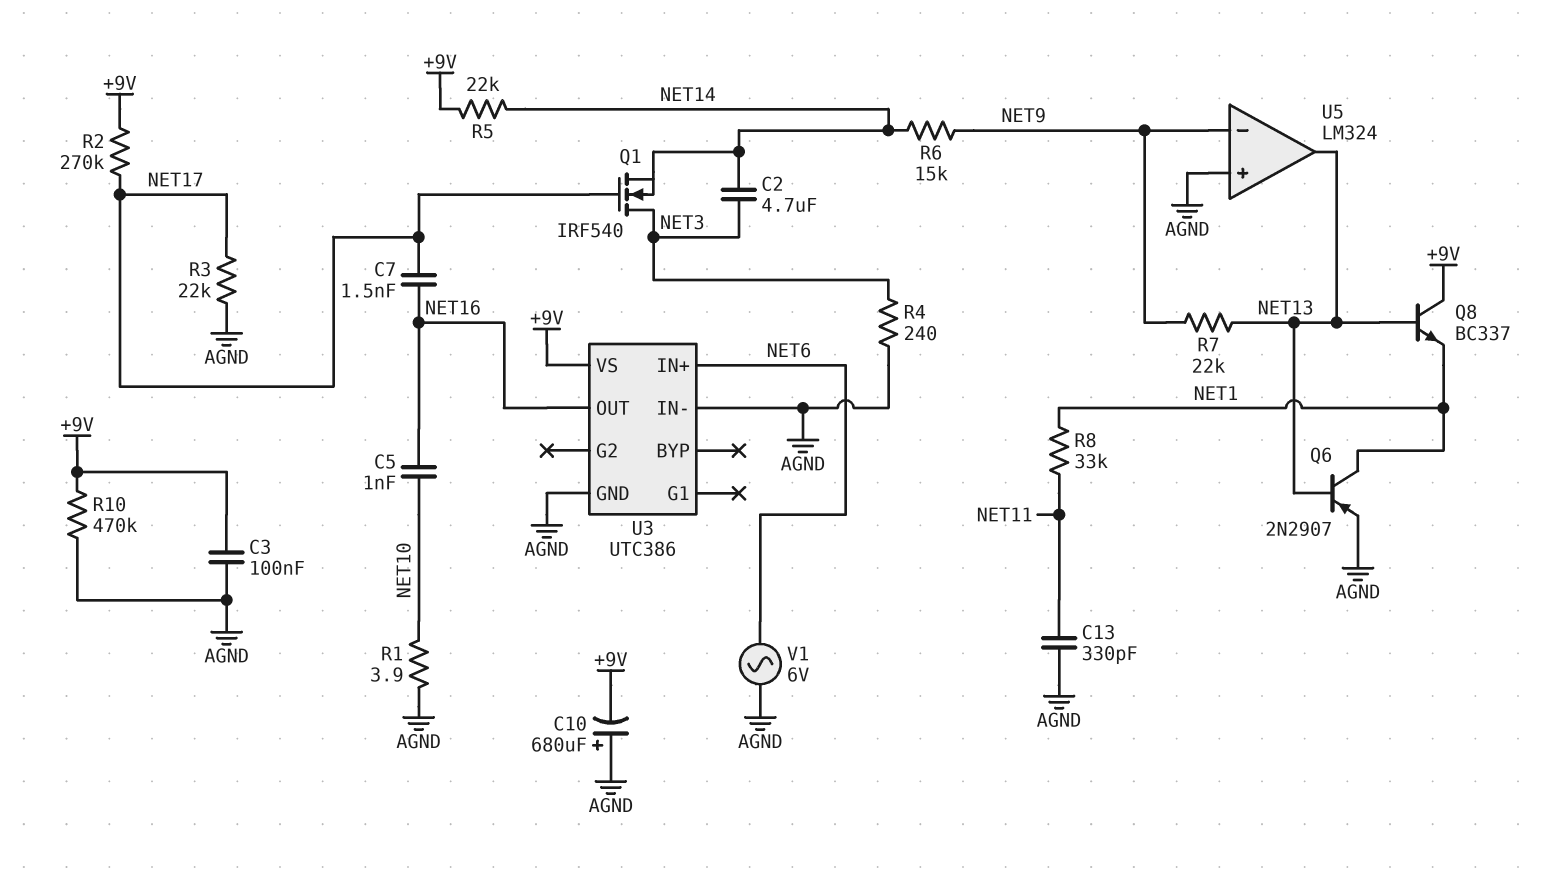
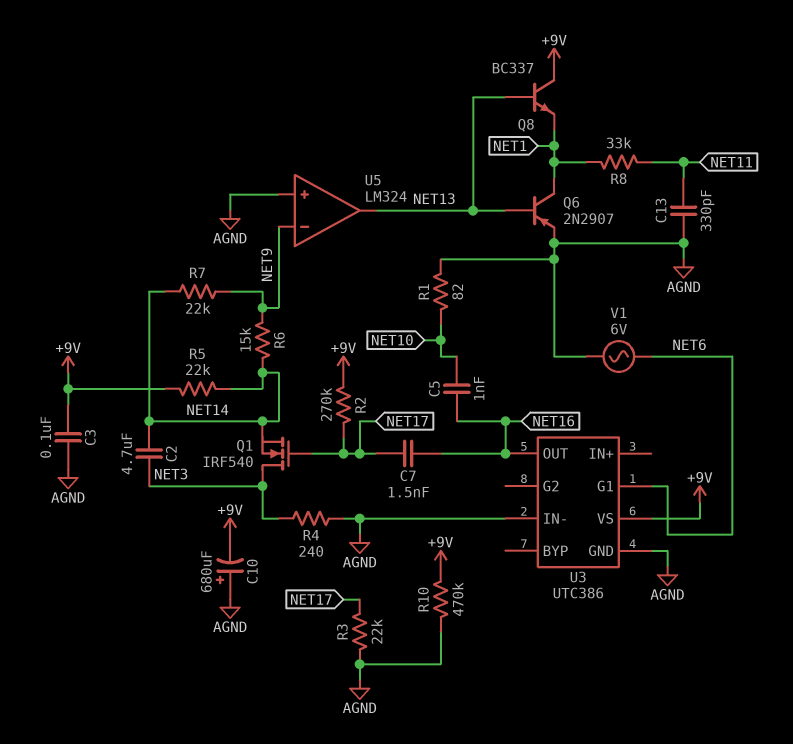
R1: 3.9 (AGND, NET10) -> 82 (AGND, NET10)
R7: 22k (NET9, NET13) -> 22k (NET9, NET14)
U3 pin G1: none -> NET6
U3 pin IN+: NET6 -> none

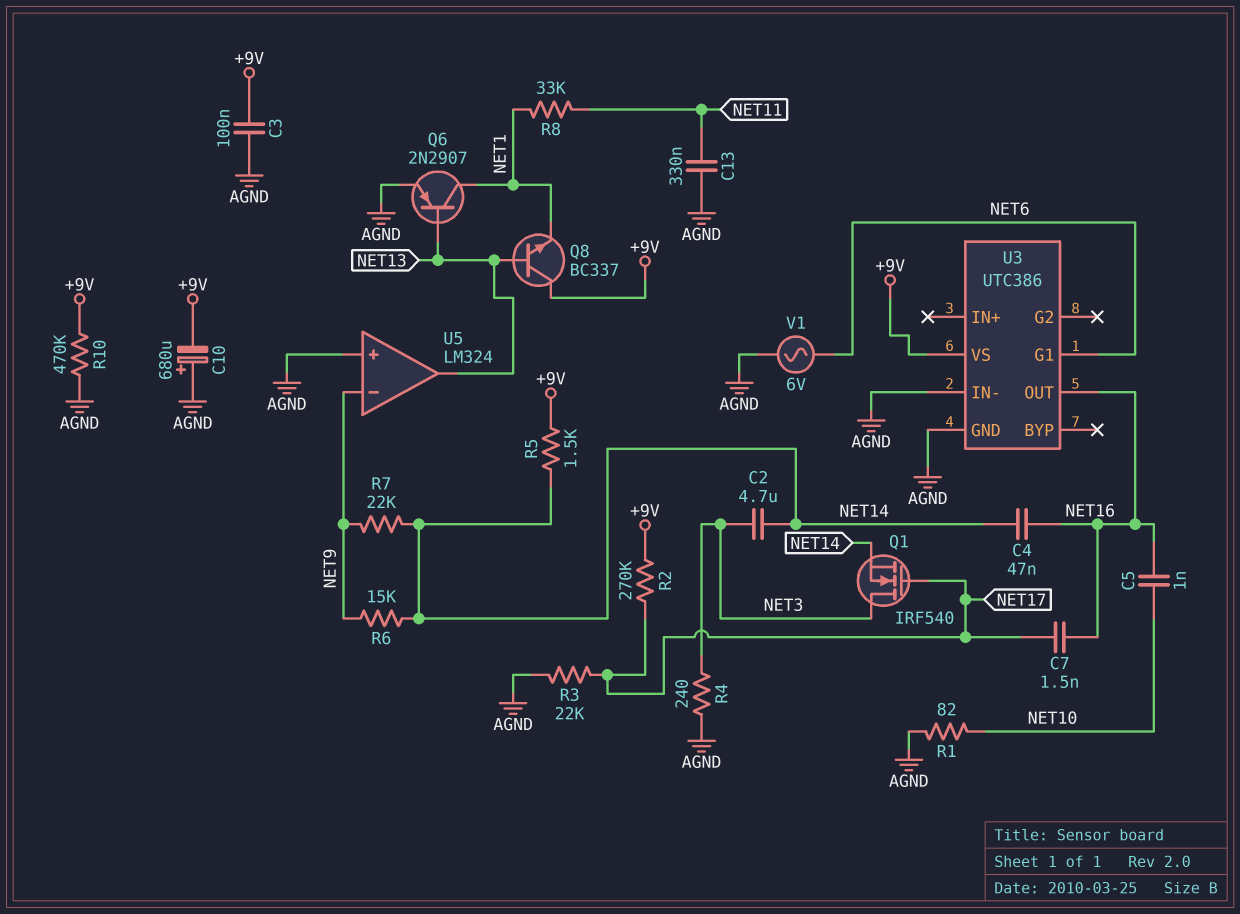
C4: none -> 47nF (NET14, NET16)
C13: 330pF (AGND, NET11) -> 330nF (AGND, NET11)
R5: 22k (+9V, NET14) -> 1.5k (+9V, NET14)

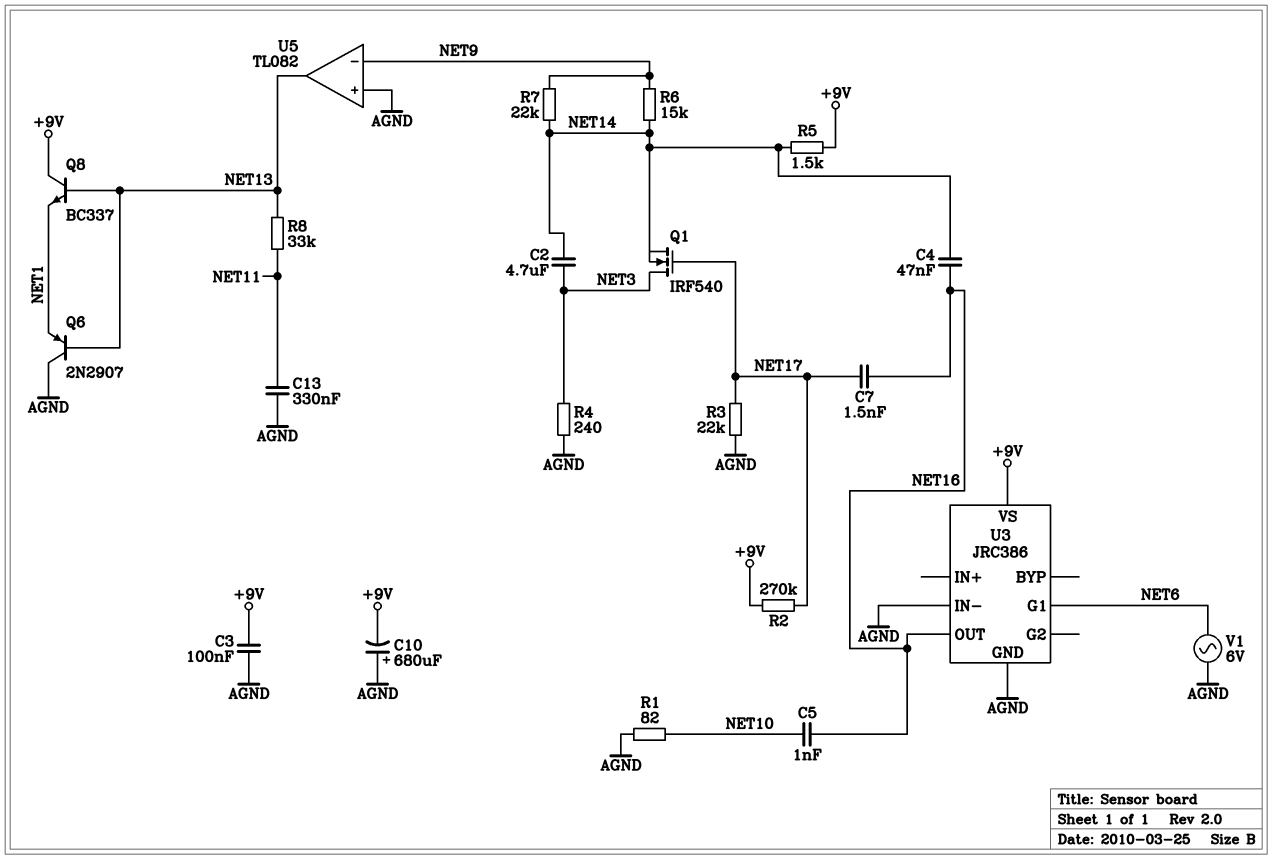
Q6: PNP 2N2907 (B NET13, C NET1, E AGND) -> PNP 2N2907 (B NET13, C AGND, E NET1)
R8: 33k (NET1, NET11) -> 33k (NET11, NET13)
R10: 470k (+9V, AGND) -> none
U3: UTC386 -> JRC386
U5: LM324 -> TL082

